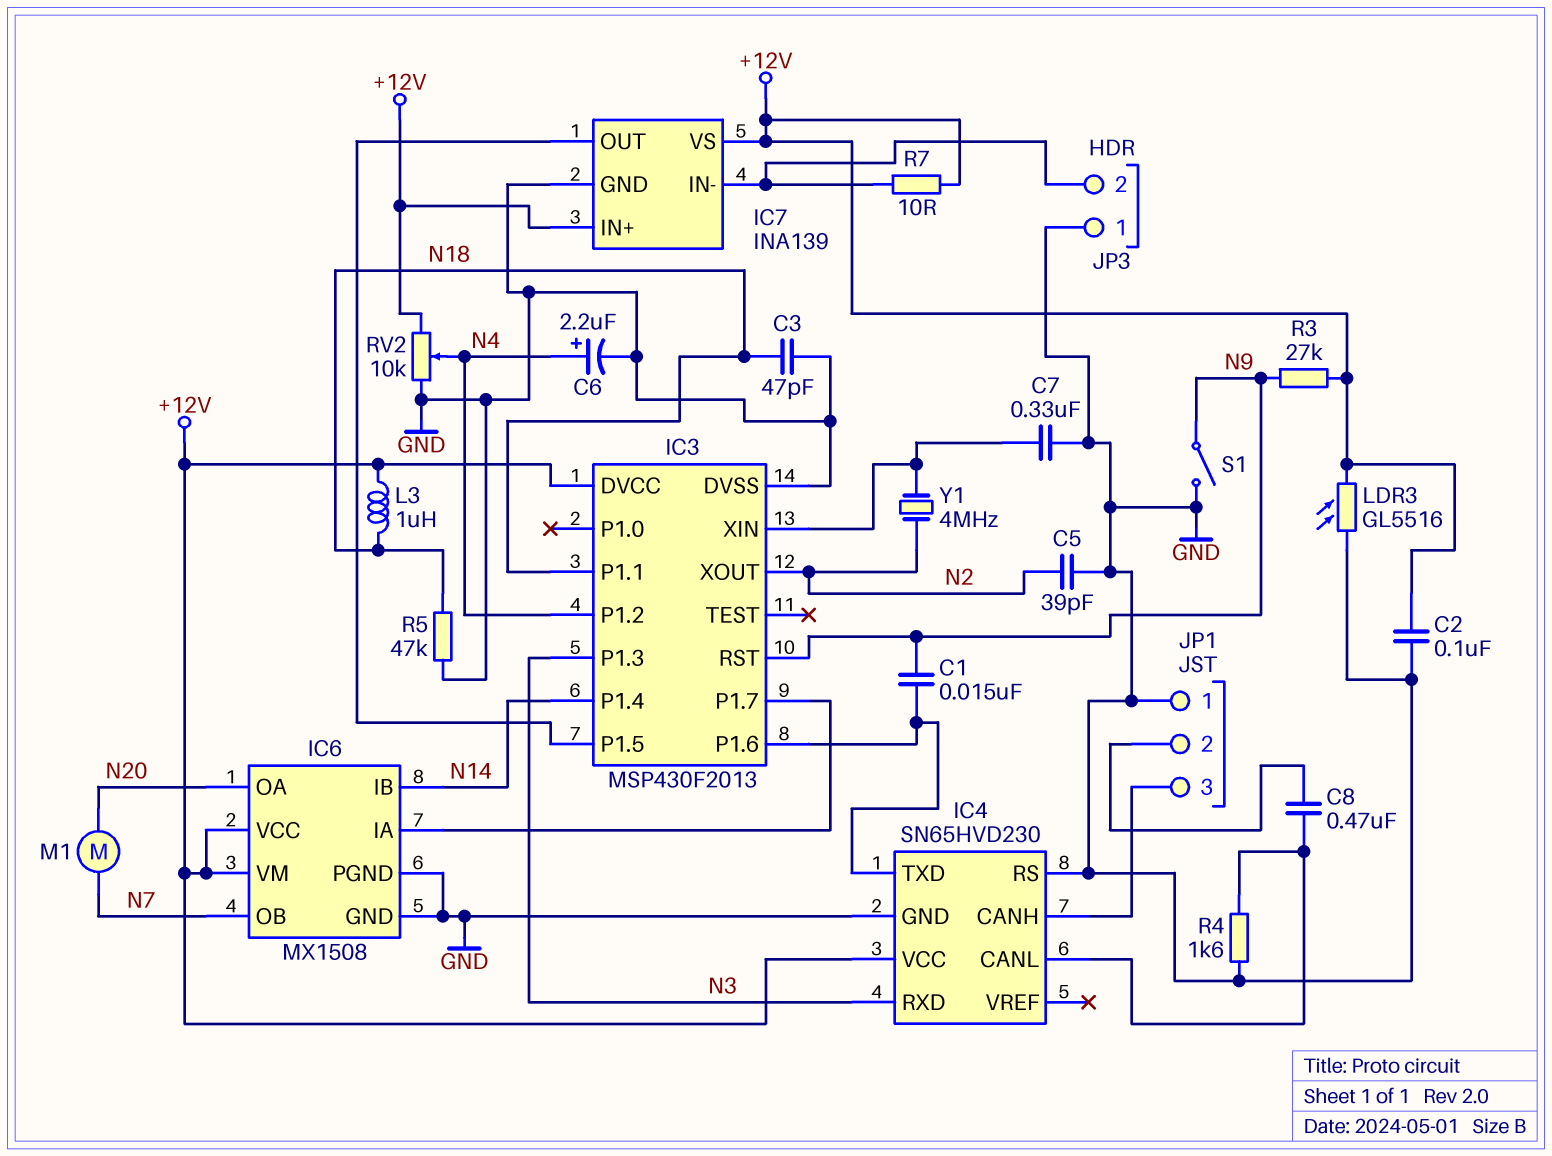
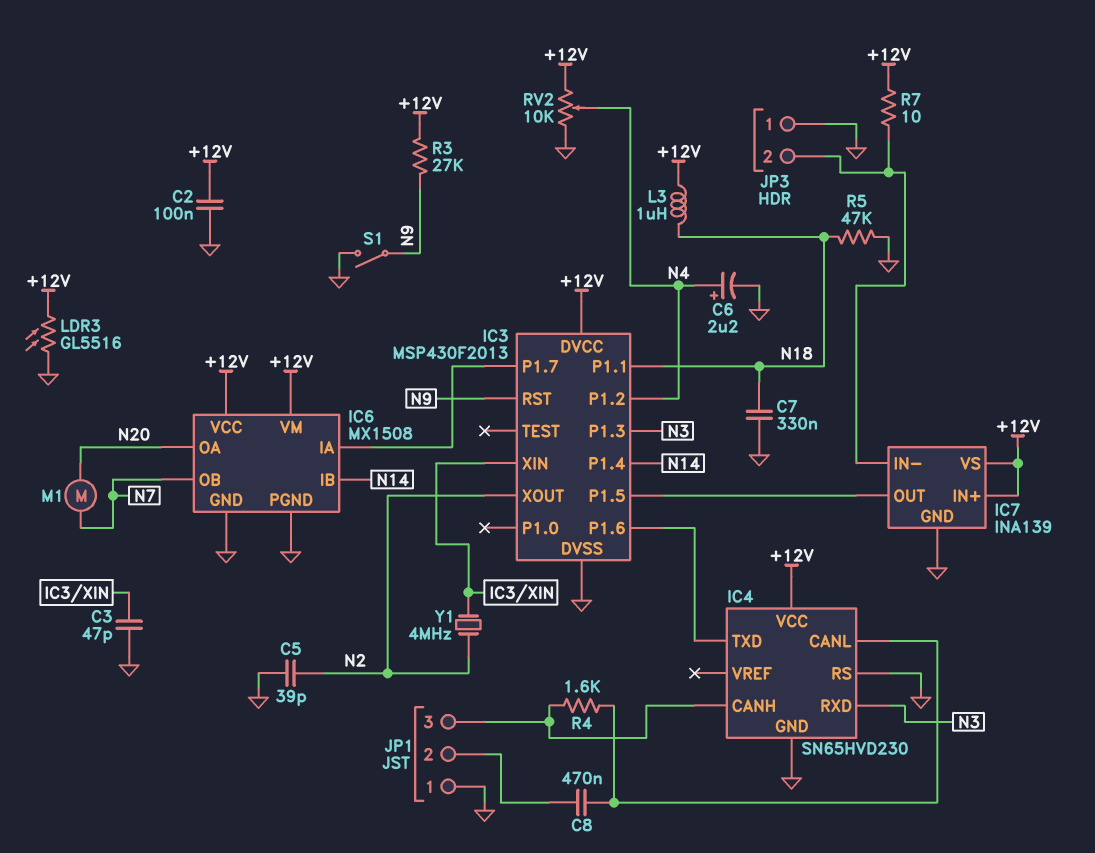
C1: 15nF (IC3/P1.6, N9) -> none
C3: 47pF (GND, N18) -> 47pF (GND, IC3/XIN)
C7: 330nF (GND, IC3/XIN) -> 330nF (GND, N18)
R4: 1.6k (GND, IC4/CANL) -> 1.6k (IC4/CANH, IC4/CANL)

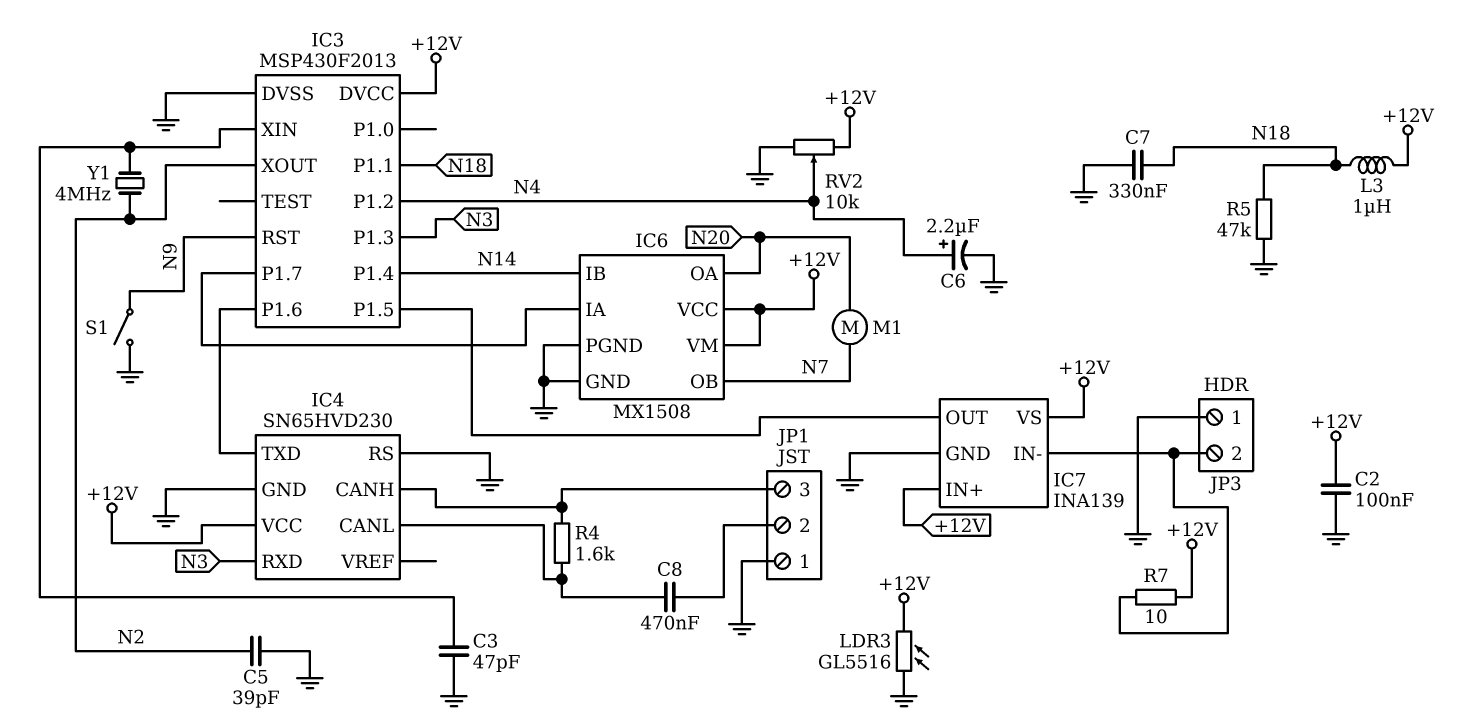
R3: 27k (+12V, N9) -> none

